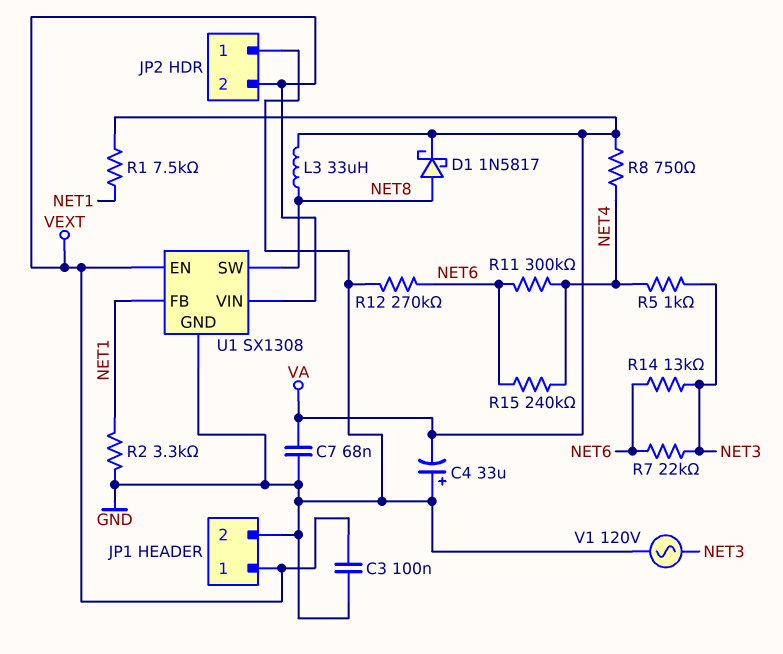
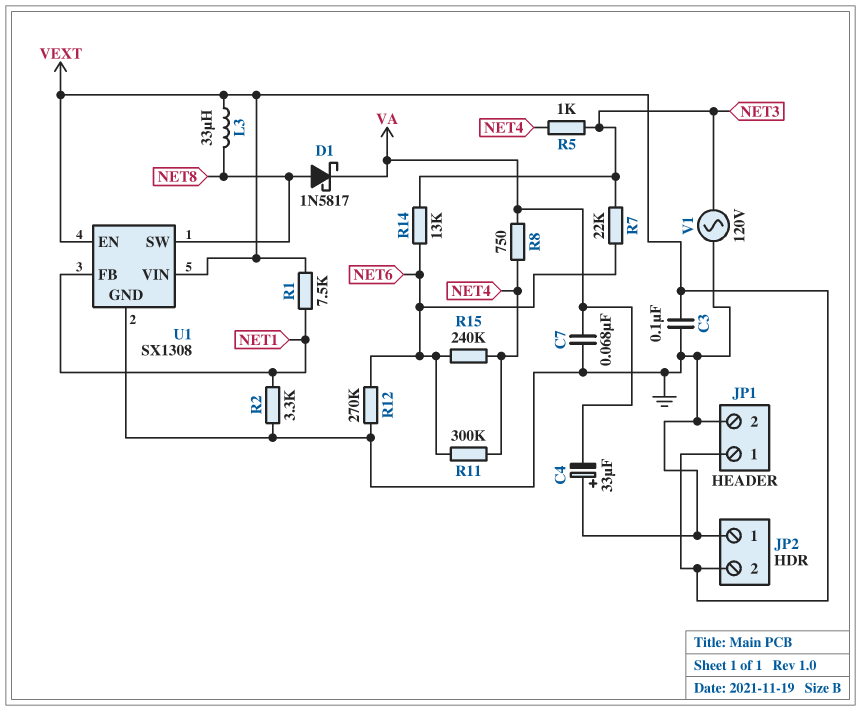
L3: 33uH (NET8, VA) -> 33uH (NET8, VEXT)
R1: 7.5k (NET1, VA) -> 7.5k (NET1, VEXT)

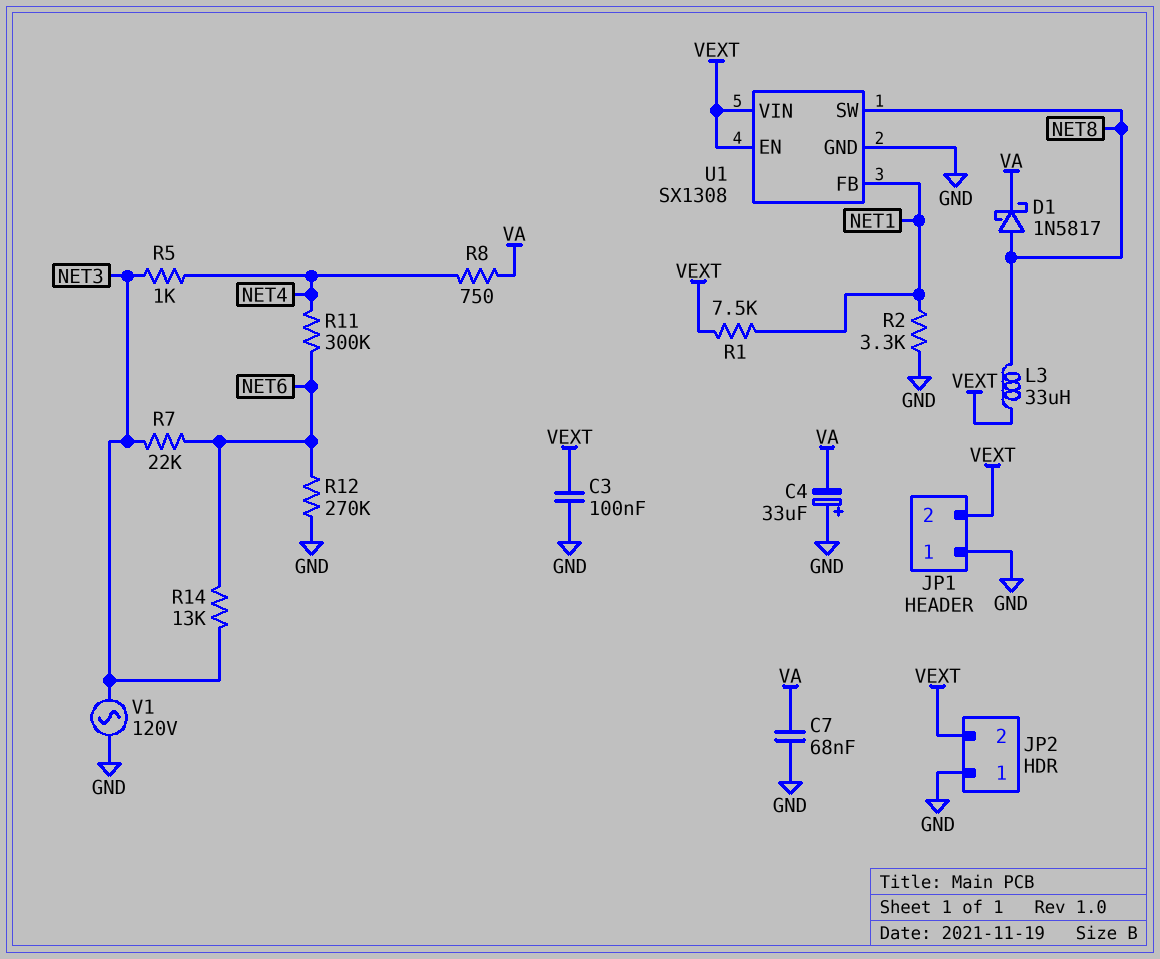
JP1 pin 1: VEXT -> GND
JP1 pin 2: GND -> VEXT
R15: 240k (NET4, NET6) -> none

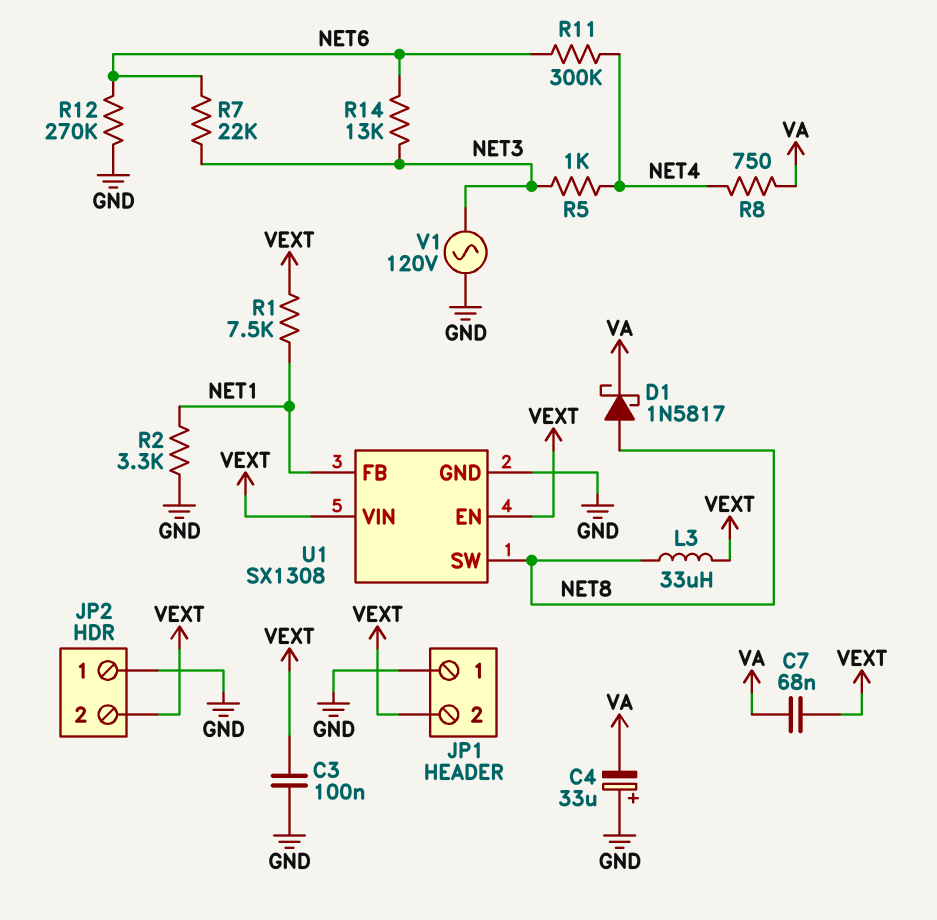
C7: 68nF (GND, VA) -> 68nF (VA, VEXT)

